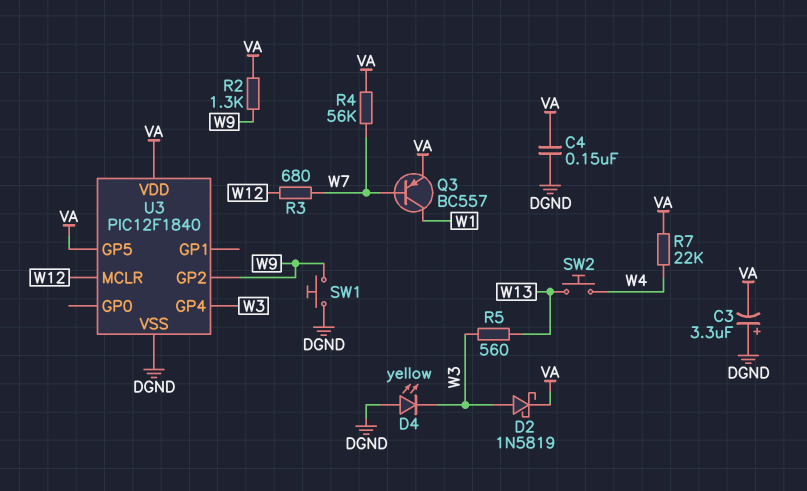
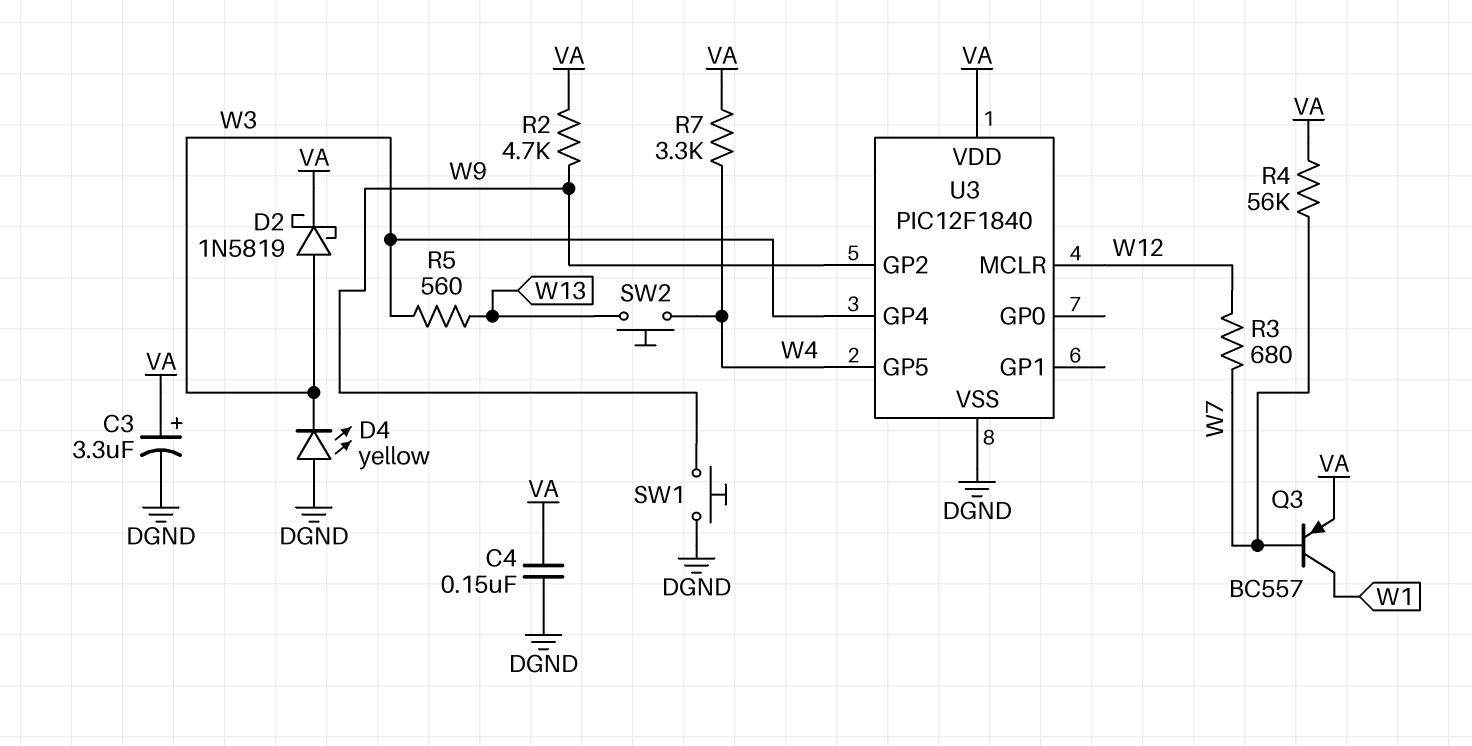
C3: 3.3uF (plus DGND, minus VA) -> 3.3uF (plus VA, minus DGND)
R2: 1.3k (VA, W9) -> 4.7k (VA, W9)
R7: 22k (VA, W4) -> 3.3k (VA, W4)
U3 pin GP5: VA -> W4

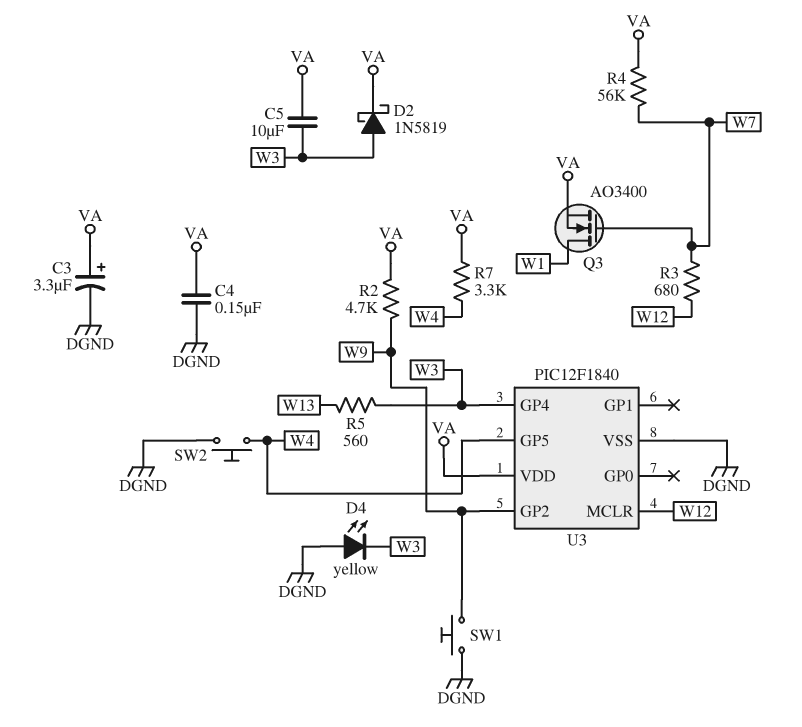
C5: none -> 10uF (VA, W3)
Q3: PNP BC557 (B W7, C W1, E VA) -> NMOS AO3400 (G W7, D W1, S VA)
SW2: button (W4, W13) -> button (DGND, W4)

